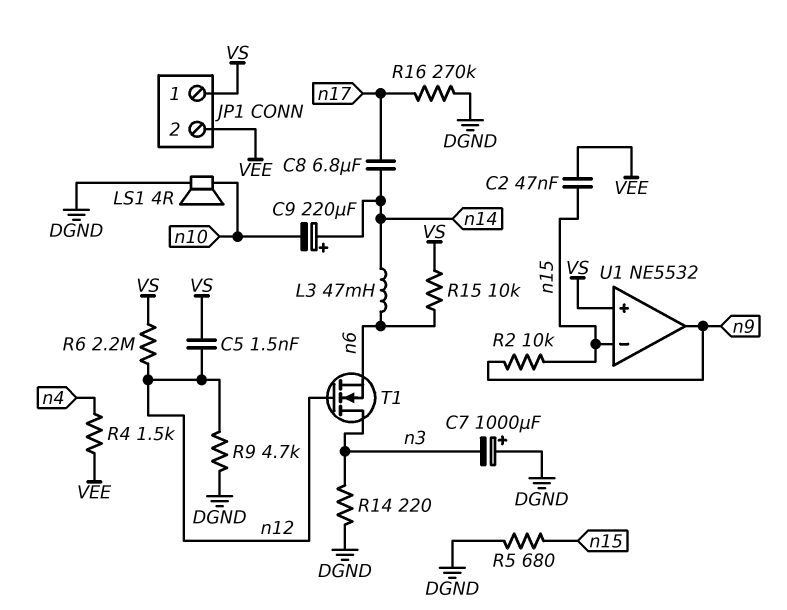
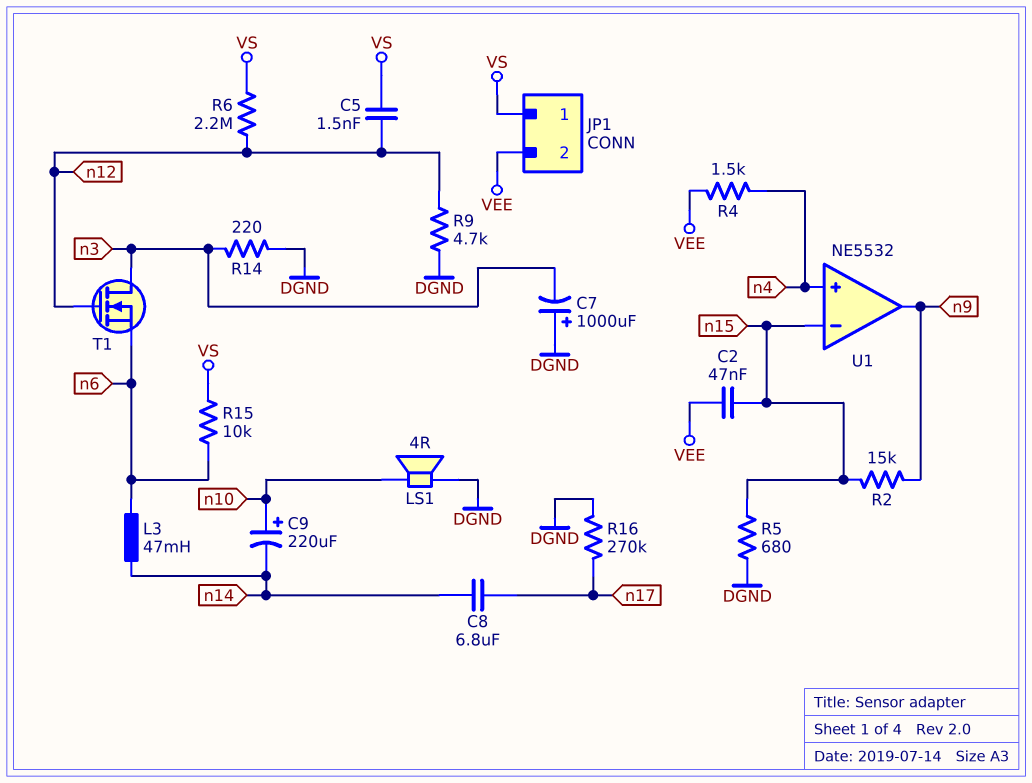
C9: 220uF (plus n14, minus n10) -> 220uF (plus n10, minus n14)
R2: 10k (n9, n15) -> 15k (n9, n15)
U1 pin in+: VS -> n4

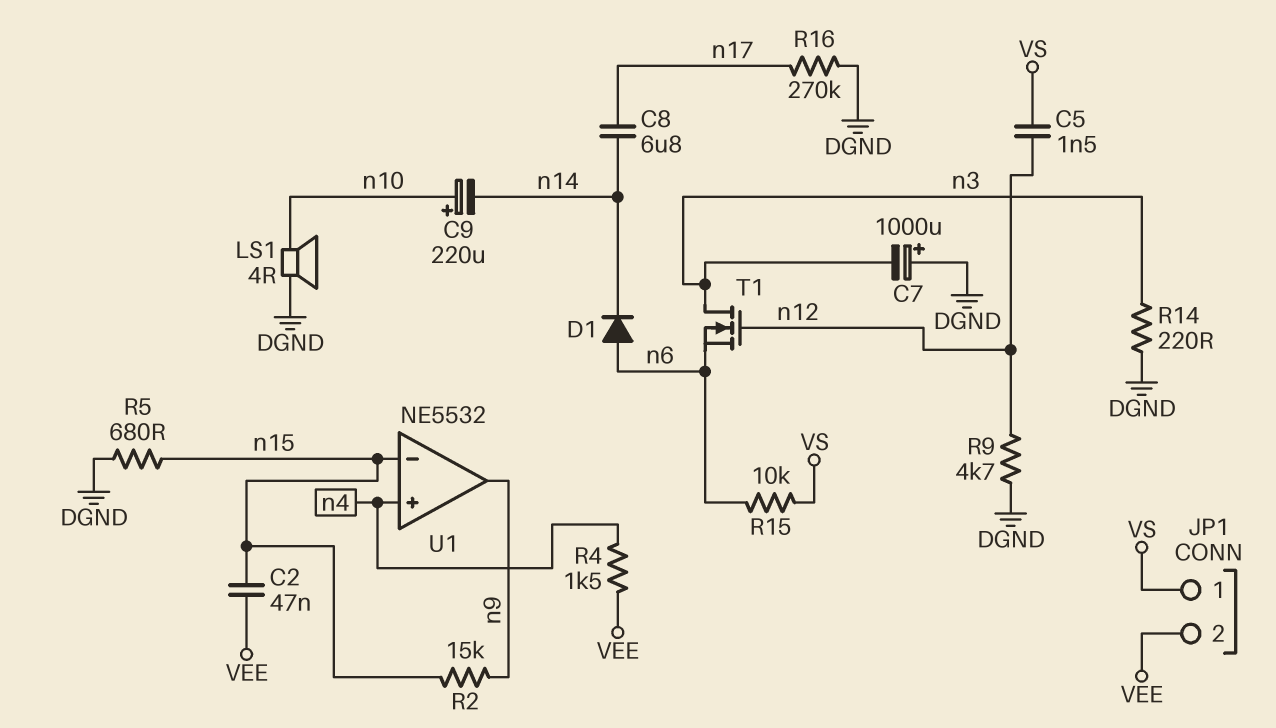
D1: none -> diode (A n6, K n14)
L3: 47mH (n6, n14) -> none
R6: 2.2M (VS, n12) -> none

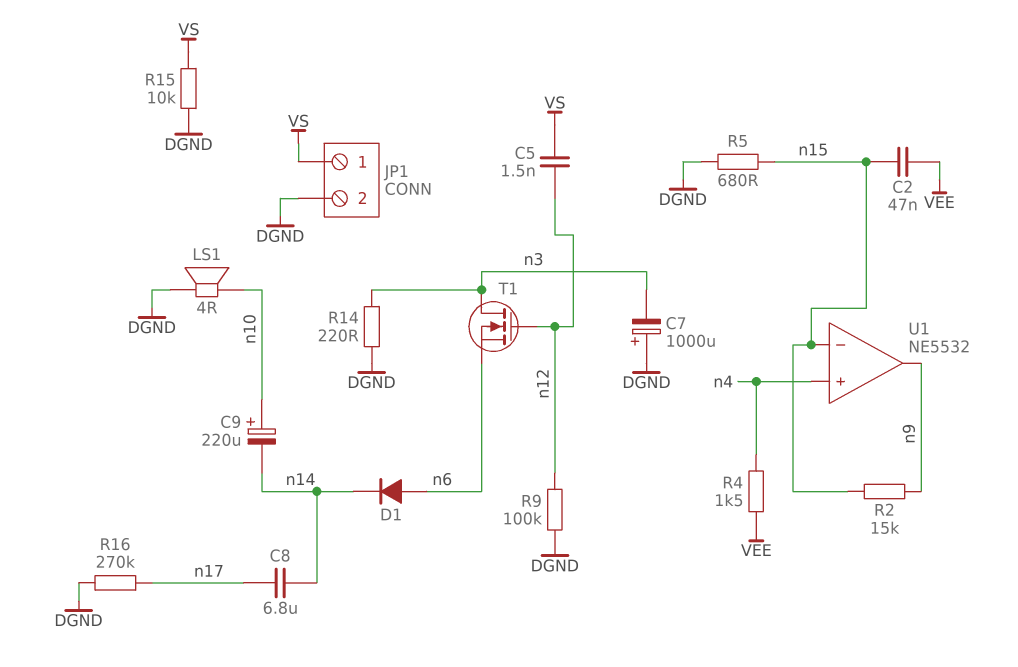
JP1 pin 2: VEE -> DGND
R9: 4.7k (DGND, n12) -> 100k (DGND, n12)
R15: 10k (VS, n6) -> 10k (DGND, VS)

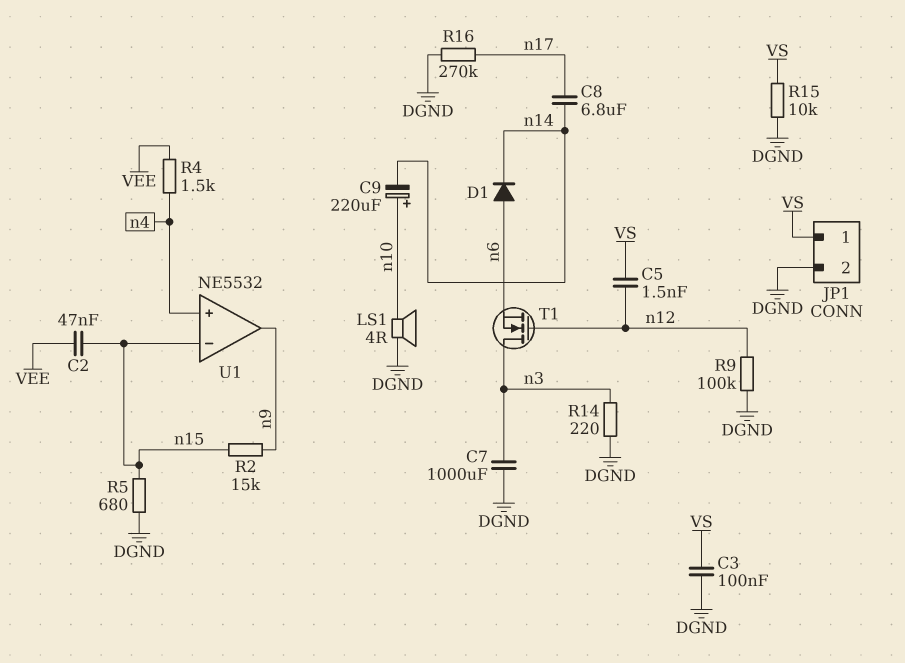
C3: none -> 100nF (DGND, VS)
C7: 1000uF (plus DGND, minus n3) -> 1000uF (DGND, n3)

